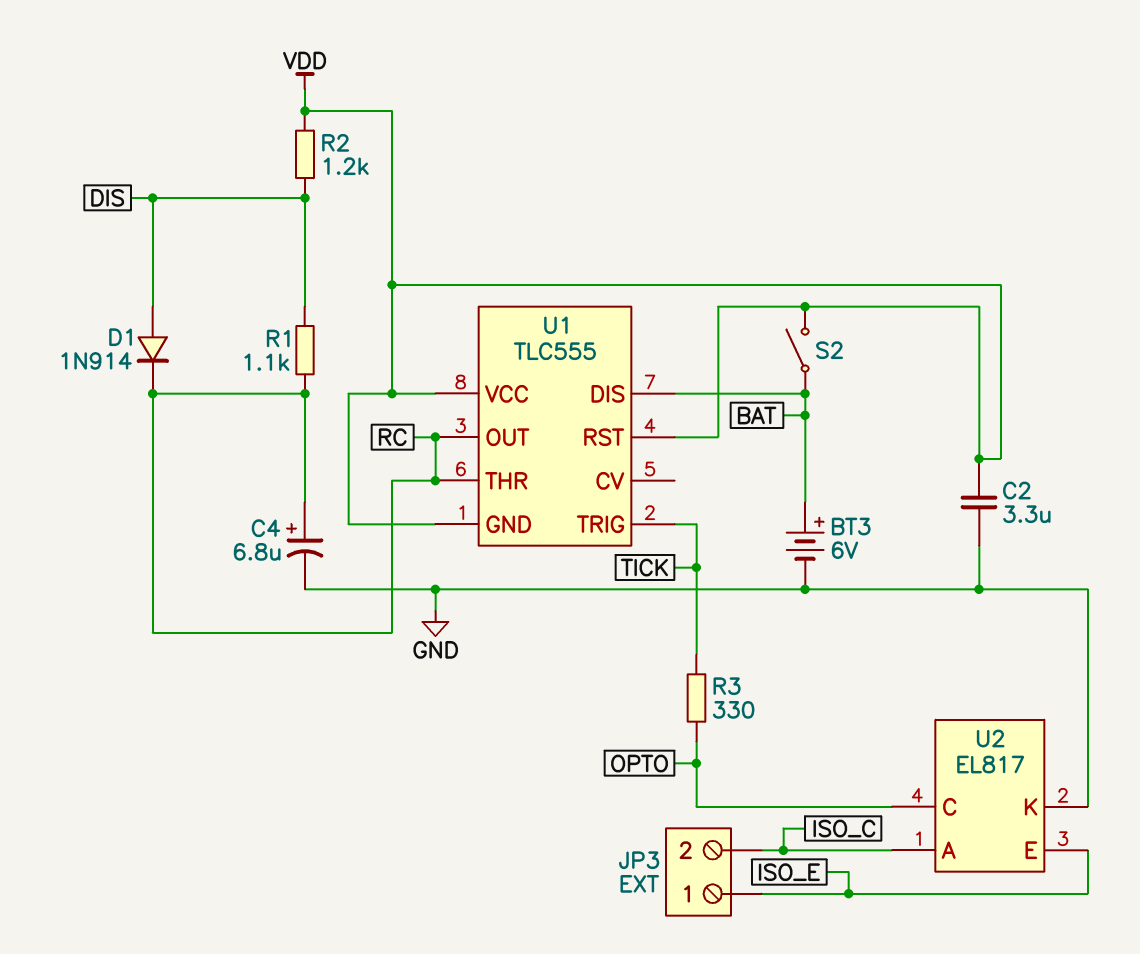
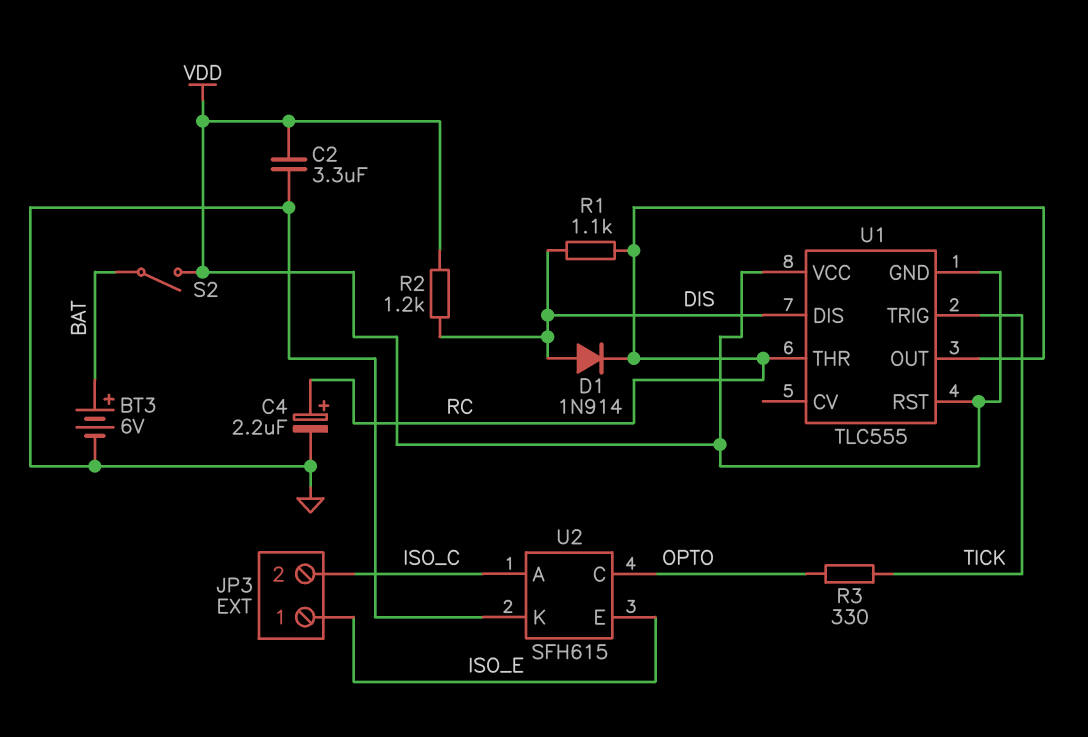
C4: 6.8uF (plus RC, minus GND) -> 2.2uF (plus RC, minus GND)
U1 pin DIS: BAT -> DIS
U2: EL817 -> SFH615

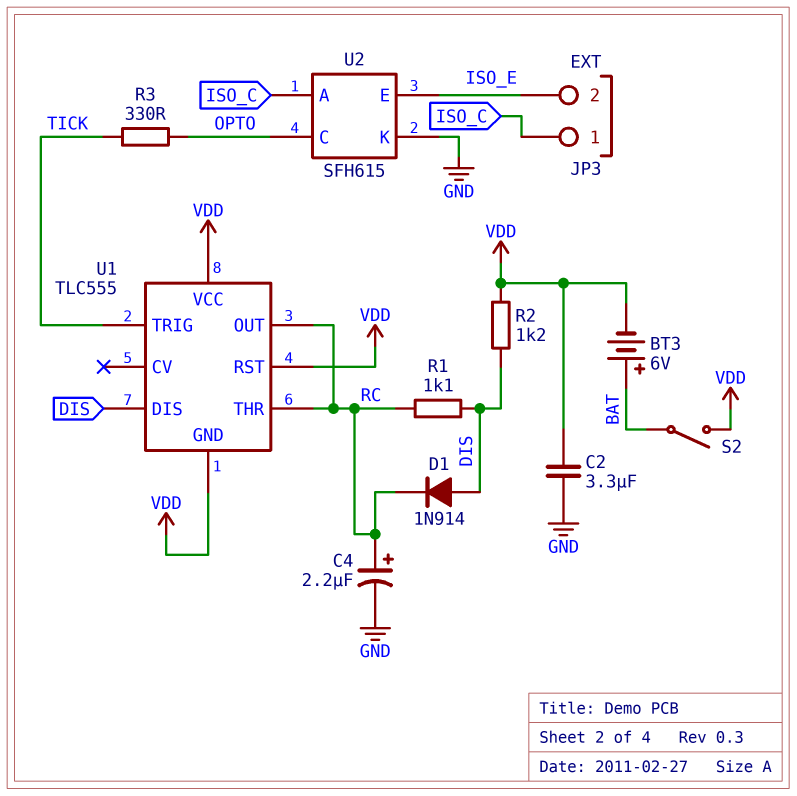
BT3: 6V (plus BAT, minus GND) -> 6V (plus BAT, minus VDD)
JP3 pin 1: ISO_E -> ISO_C
JP3 pin 2: ISO_C -> ISO_E

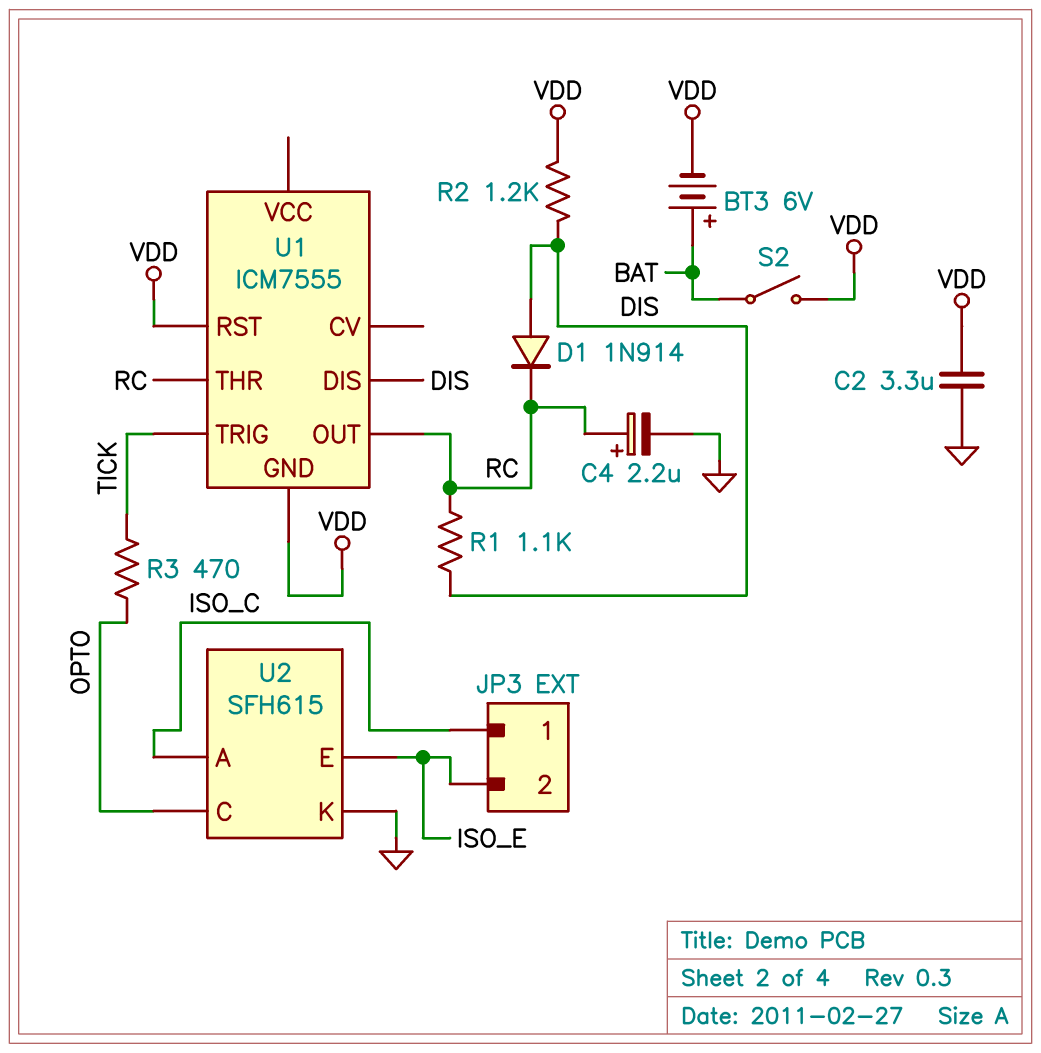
R3: 330 (OPTO, TICK) -> 470 (OPTO, TICK)
U1: TLC555 -> ICM7555
U1 pin VCC: VDD -> none

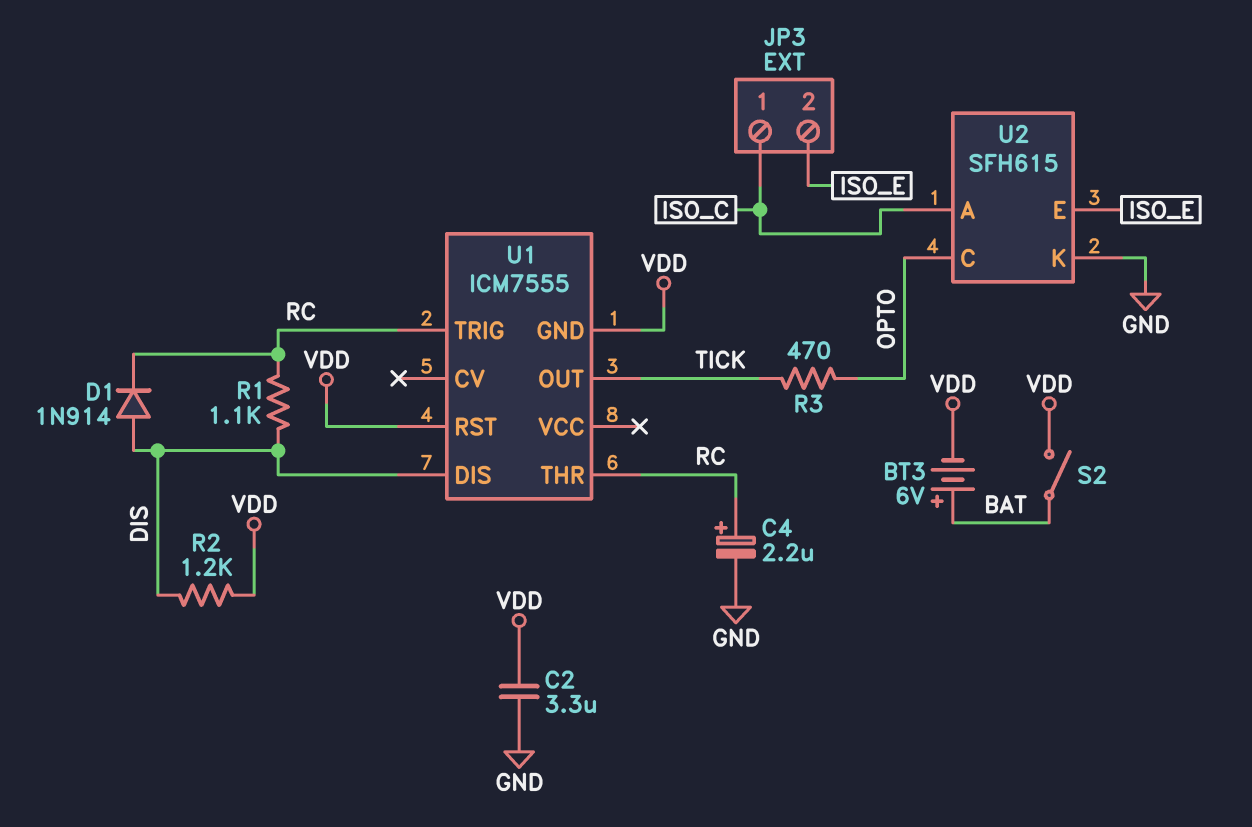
U1 pin OUT: RC -> TICK
U1 pin TRIG: TICK -> RC

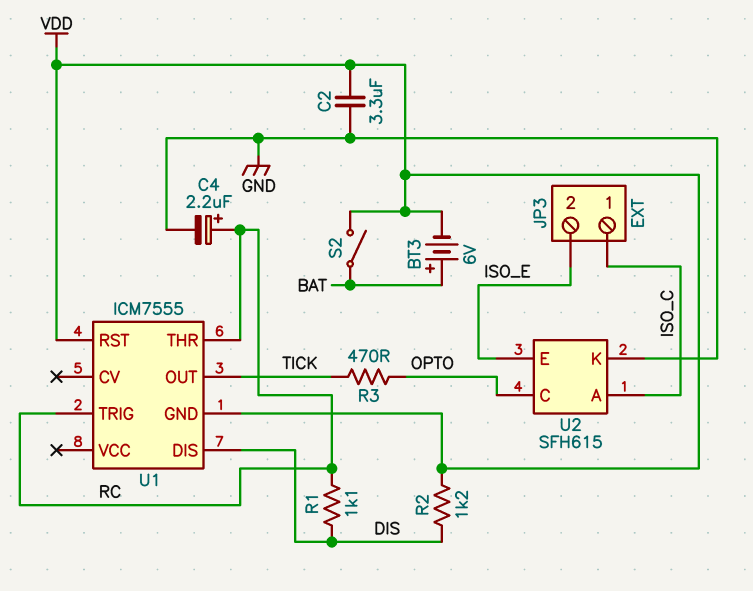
D1: diode 1N914 (A DIS, K RC) -> none

